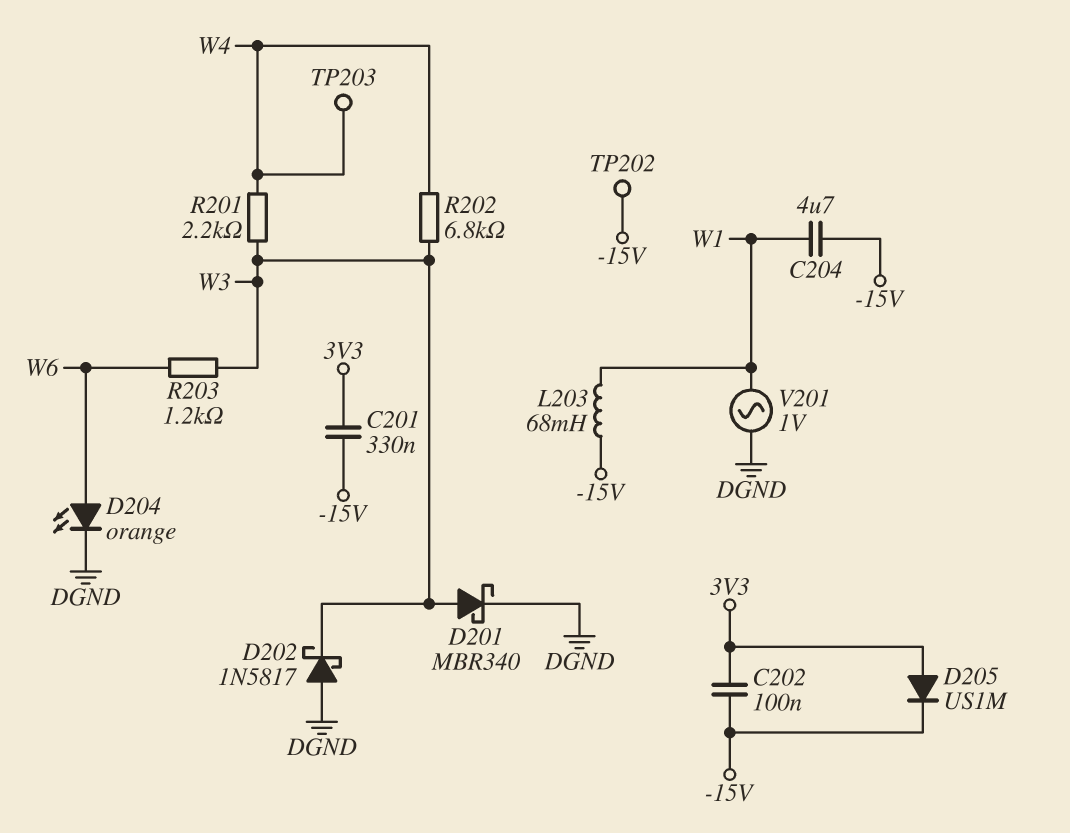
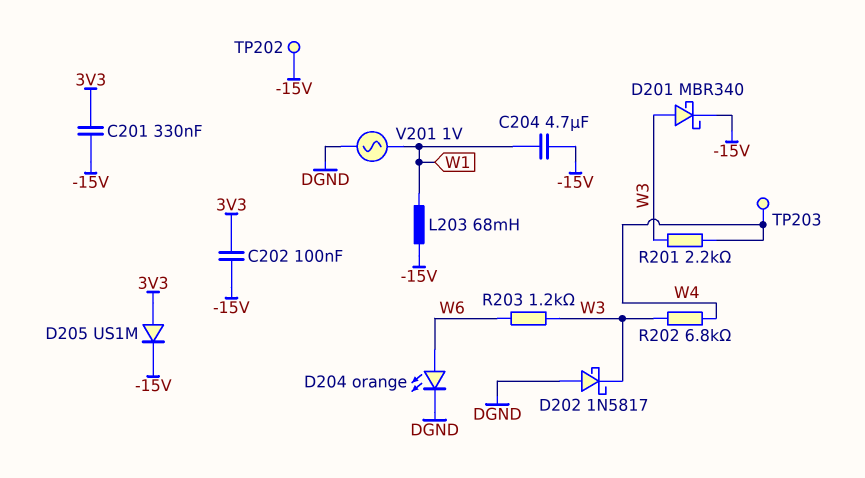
D201: schottky MBR340 (A W3, K DGND) -> schottky MBR340 (A W3, K -15V)

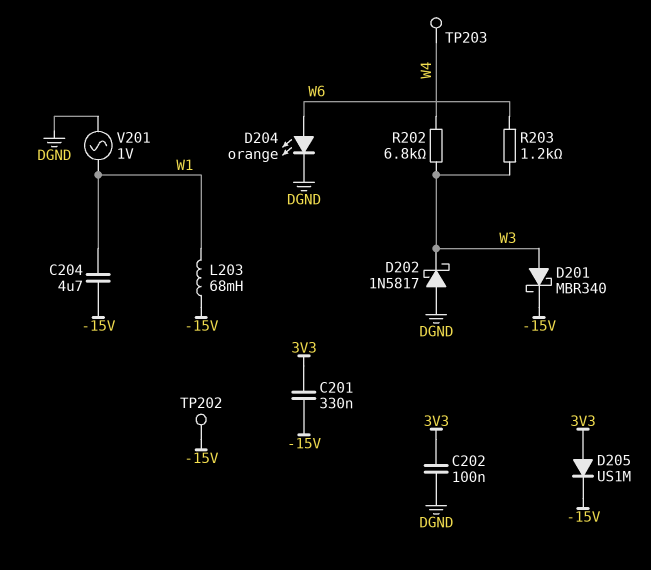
C202: 100nF (-15V, 3V3) -> 100nF (3V3, DGND)
R201: 2.2k (W3, W4) -> none

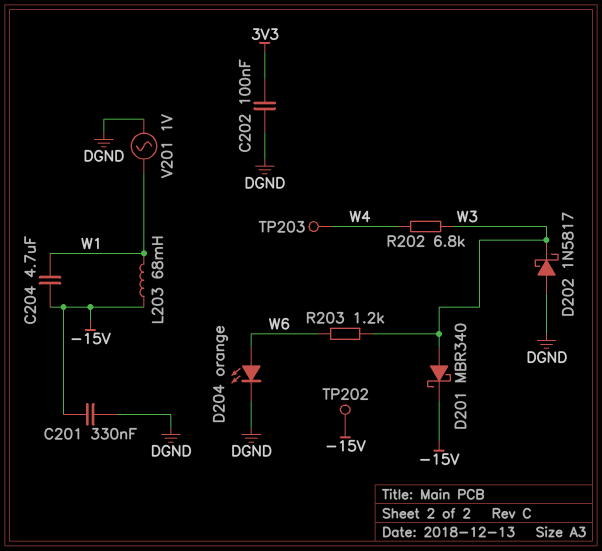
C201: 330nF (-15V, 3V3) -> 330nF (-15V, DGND)
D205: diode US1M (A 3V3, K -15V) -> none

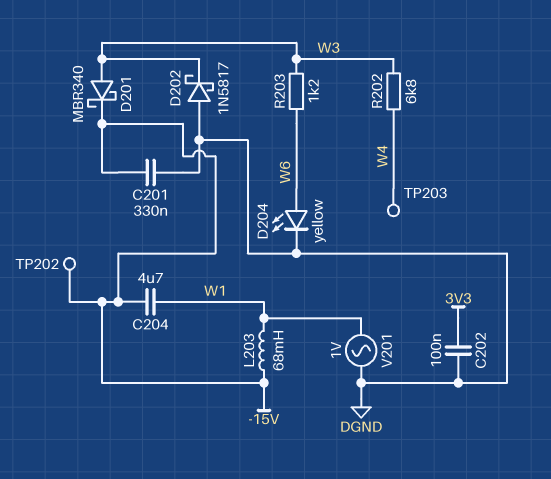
D204: LED orange (A W6, K DGND) -> LED yellow (A W6, K DGND)

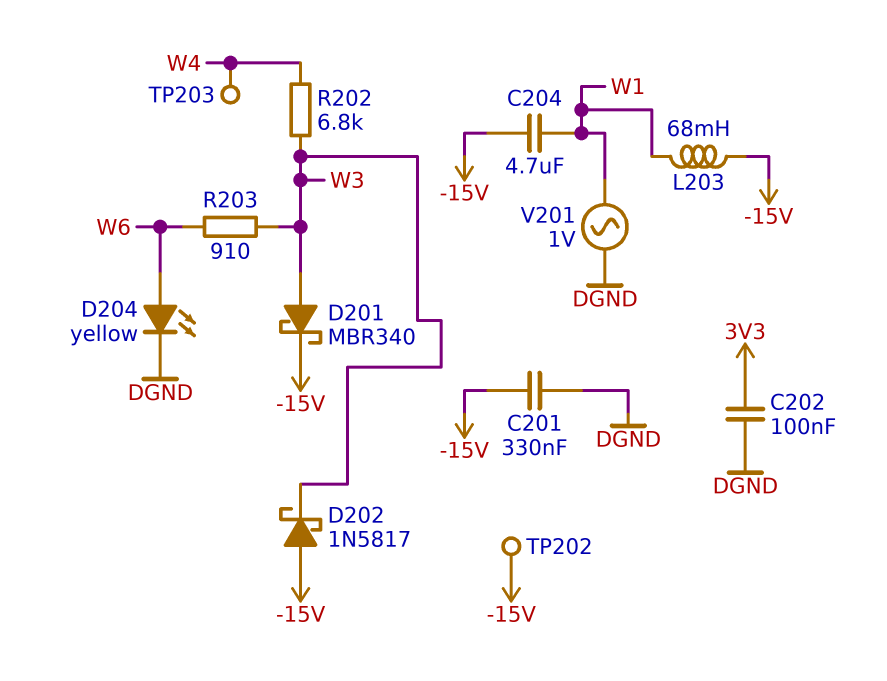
D202: schottky 1N5817 (A DGND, K W3) -> schottky 1N5817 (A -15V, K W3)
R203: 1.2k (W3, W6) -> 910 (W3, W6)

